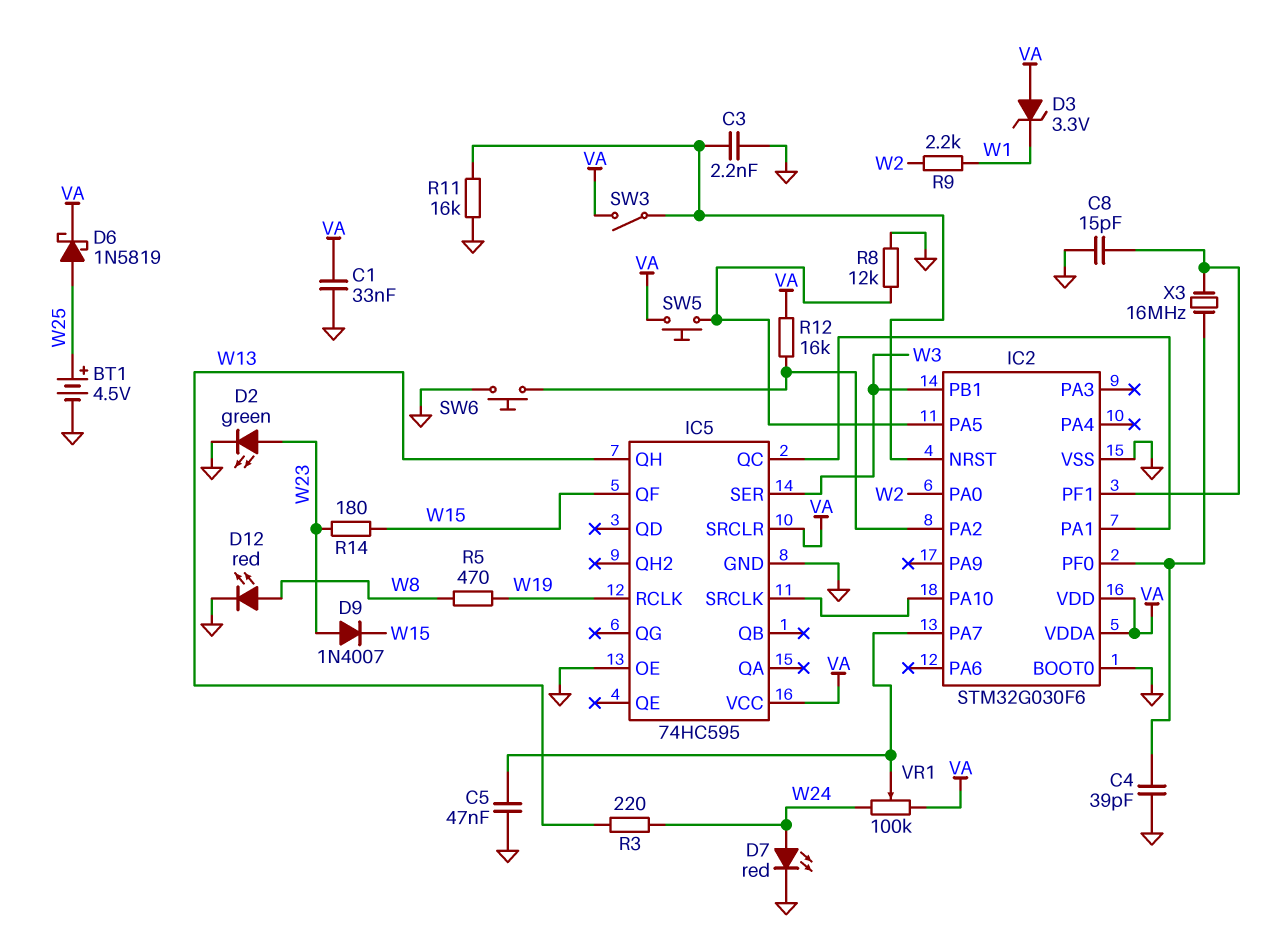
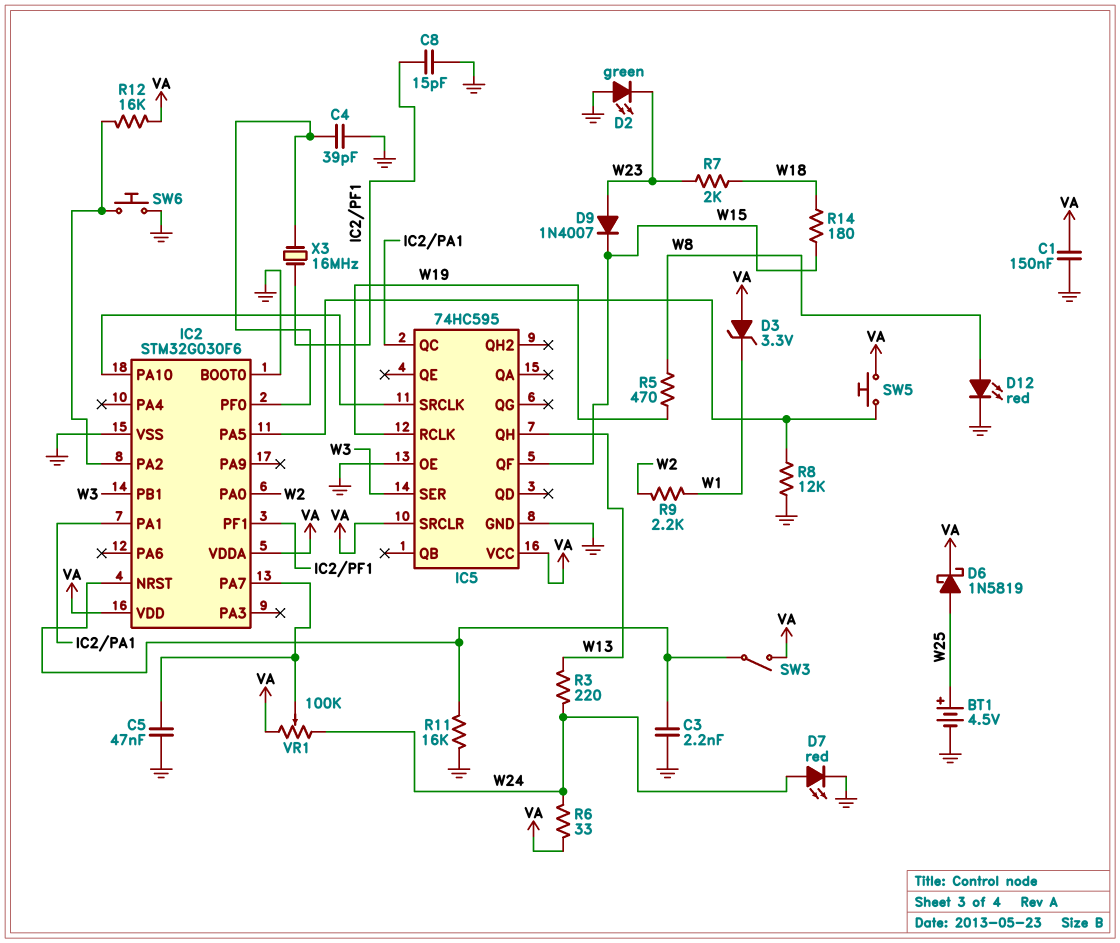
C1: 33nF (GND, VA) -> 150nF (GND, VA)
D2: LED green (A W23, K GND) -> LED green (A GND, K W23)
R6: none -> 33 (VA, W24)
R7: none -> 2k (W18, W23)
R14: 180 (W15, W23) -> 180 (W15, W18)

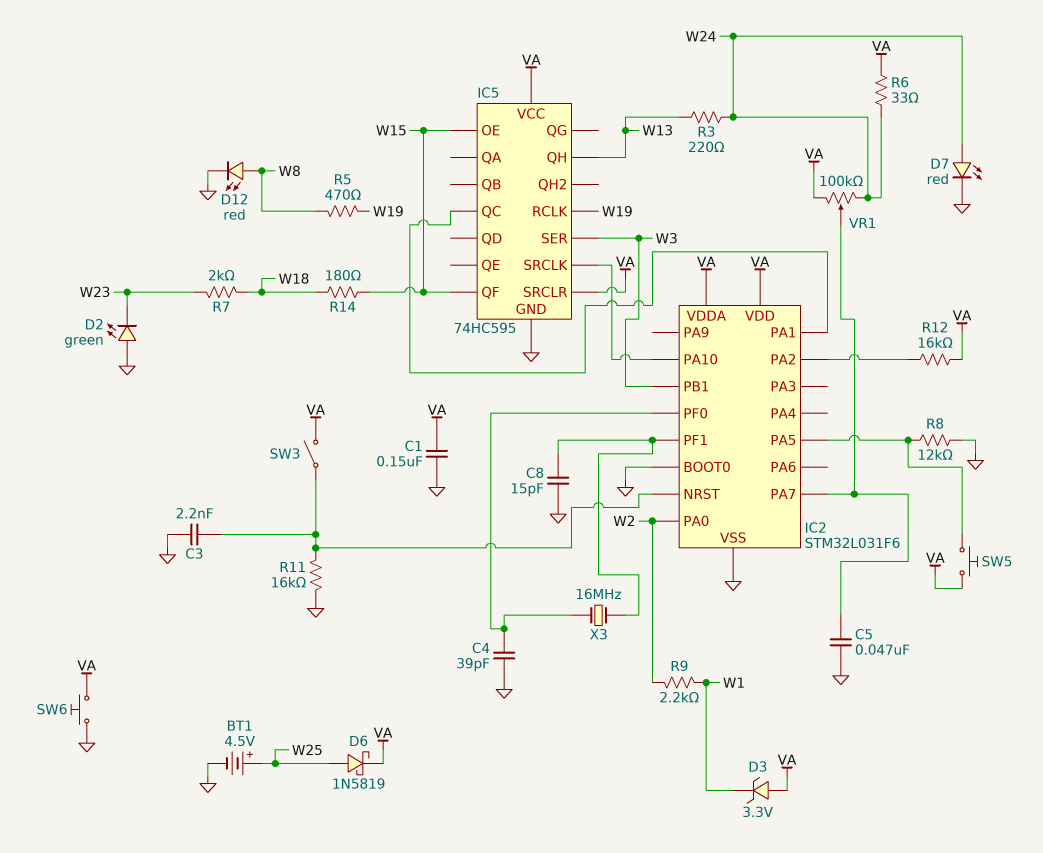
D9: diode 1N4007 (A W23, K W15) -> none
IC2: STM32G030F6 -> STM32L031F6
IC5 pin OE: GND -> W15
SW6: button (GND, IC2/PA2) -> button (GND, VA)

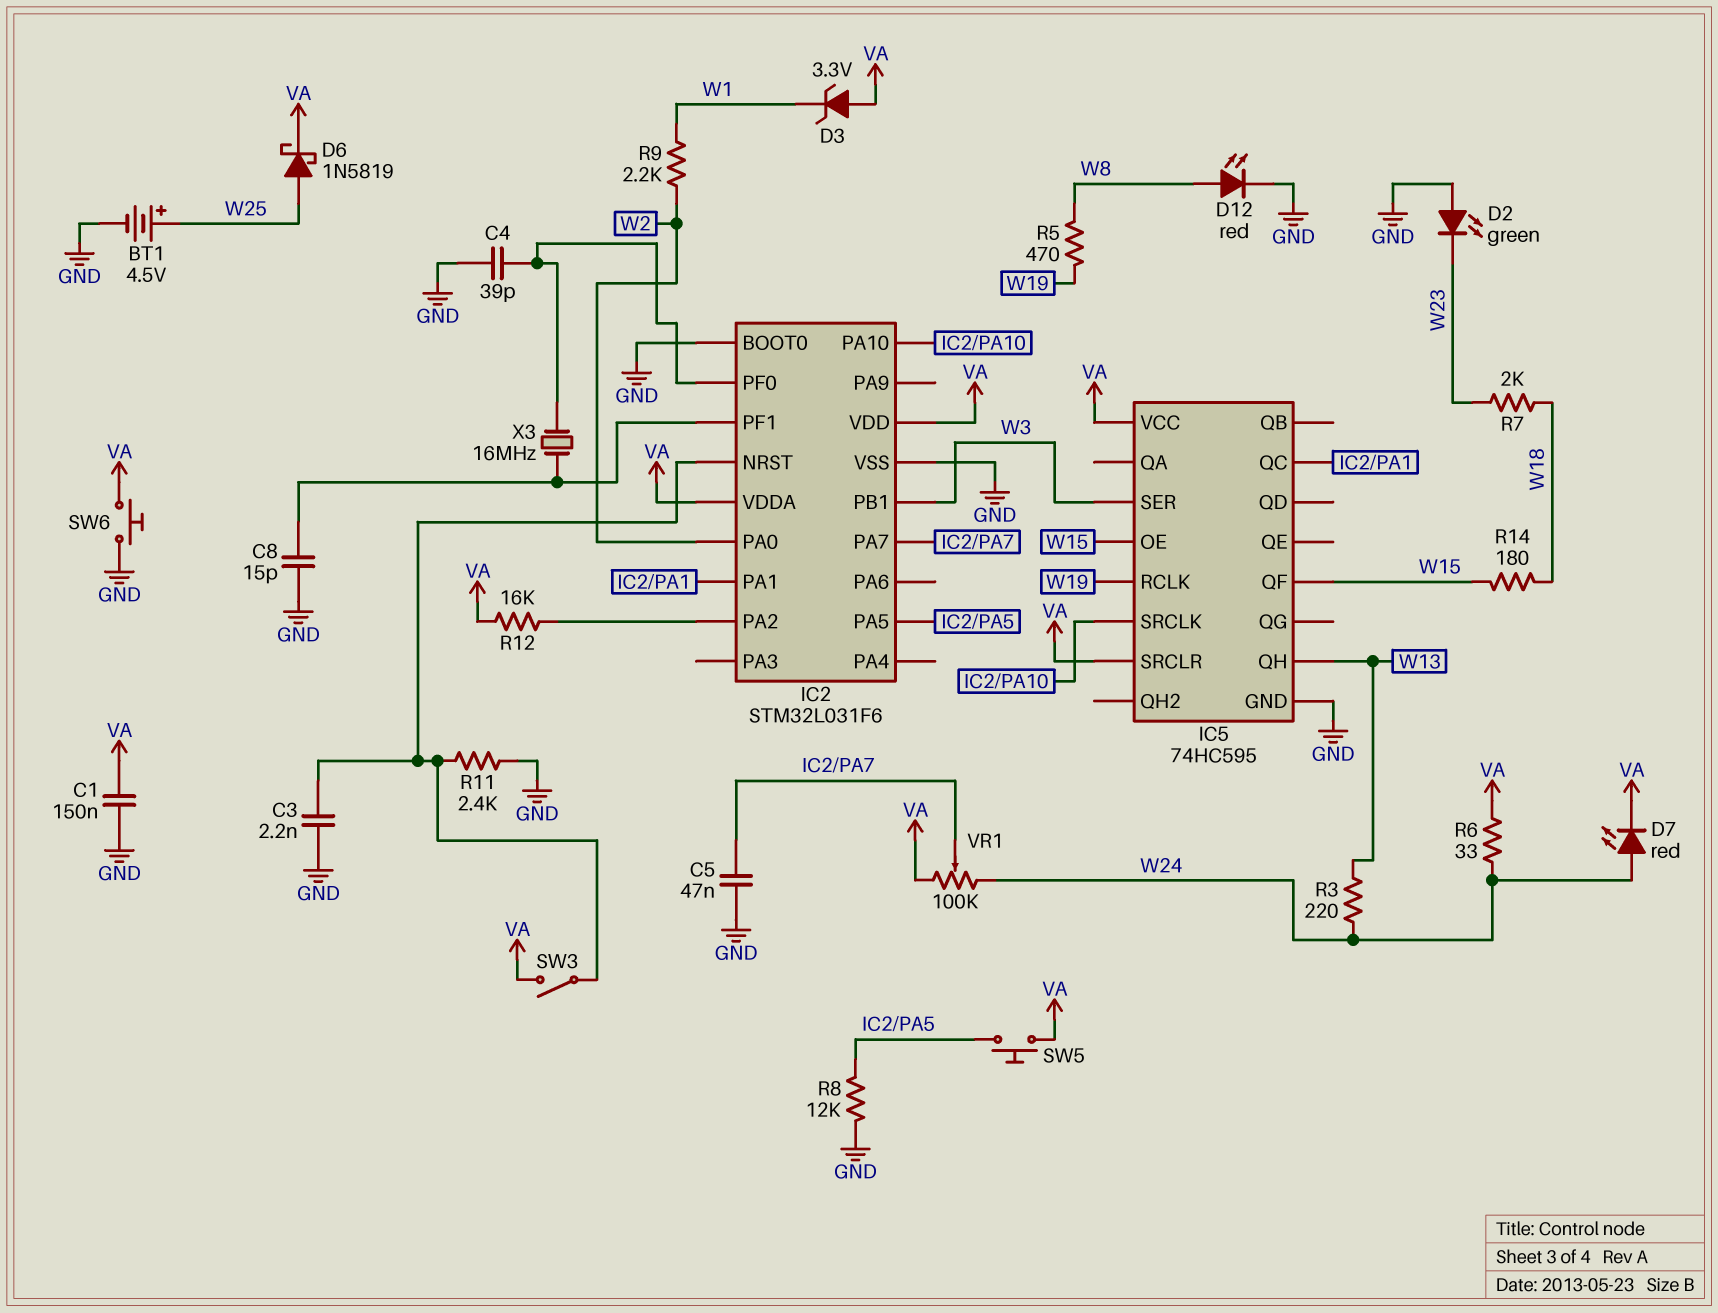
D7: LED red (A W24, K GND) -> LED red (A W24, K VA)
R11: 16k (GND, IC2/NRST) -> 2.4k (GND, IC2/NRST)

